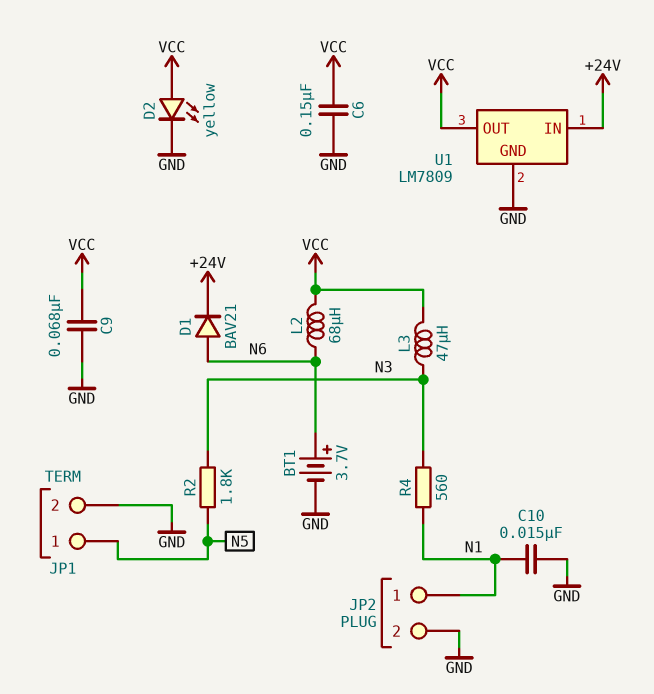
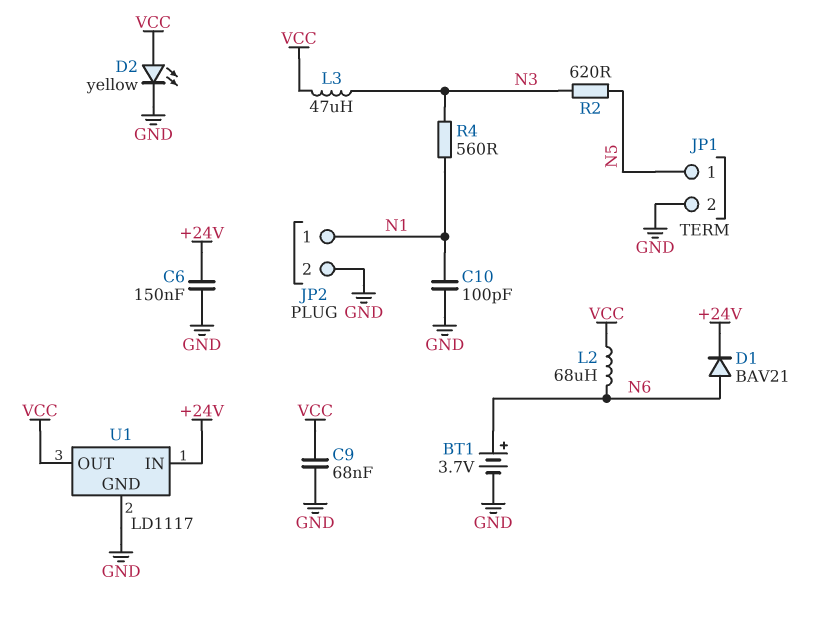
C6: 150nF (GND, VCC) -> 150nF (+24V, GND)
C10: 15nF (GND, N1) -> 100pF (GND, N1)
R2: 1.8k (N3, N5) -> 620 (N3, N5)
U1: LM7809 -> LD1117

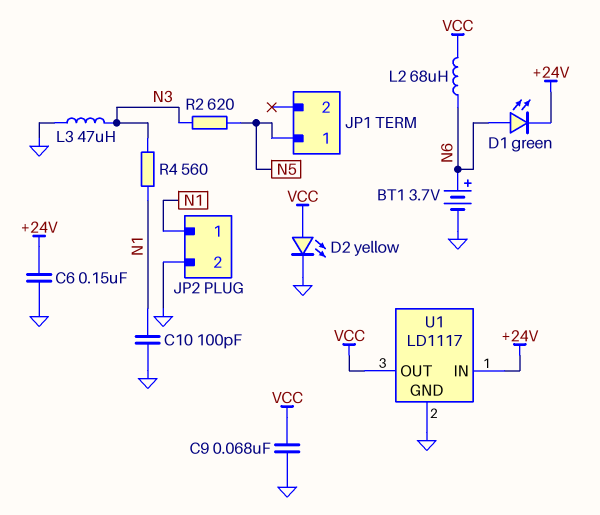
D1: diode BAV21 (A N6, K +24V) -> LED green (A N6, K +24V)
JP1 pin 2: GND -> none
L3: 47uH (N3, VCC) -> 47uH (GND, N3)

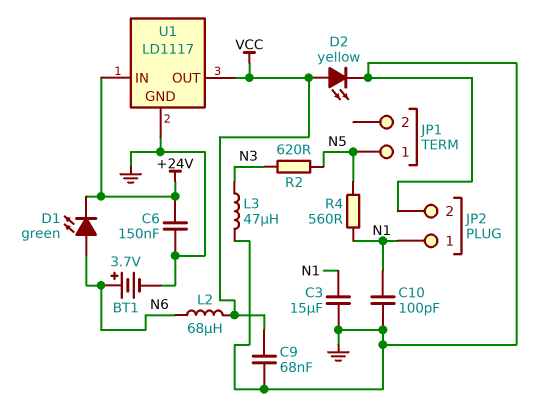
C3: none -> 15uF (GND, N1)
R4: 560 (N1, N3) -> 560 (N1, N5)

